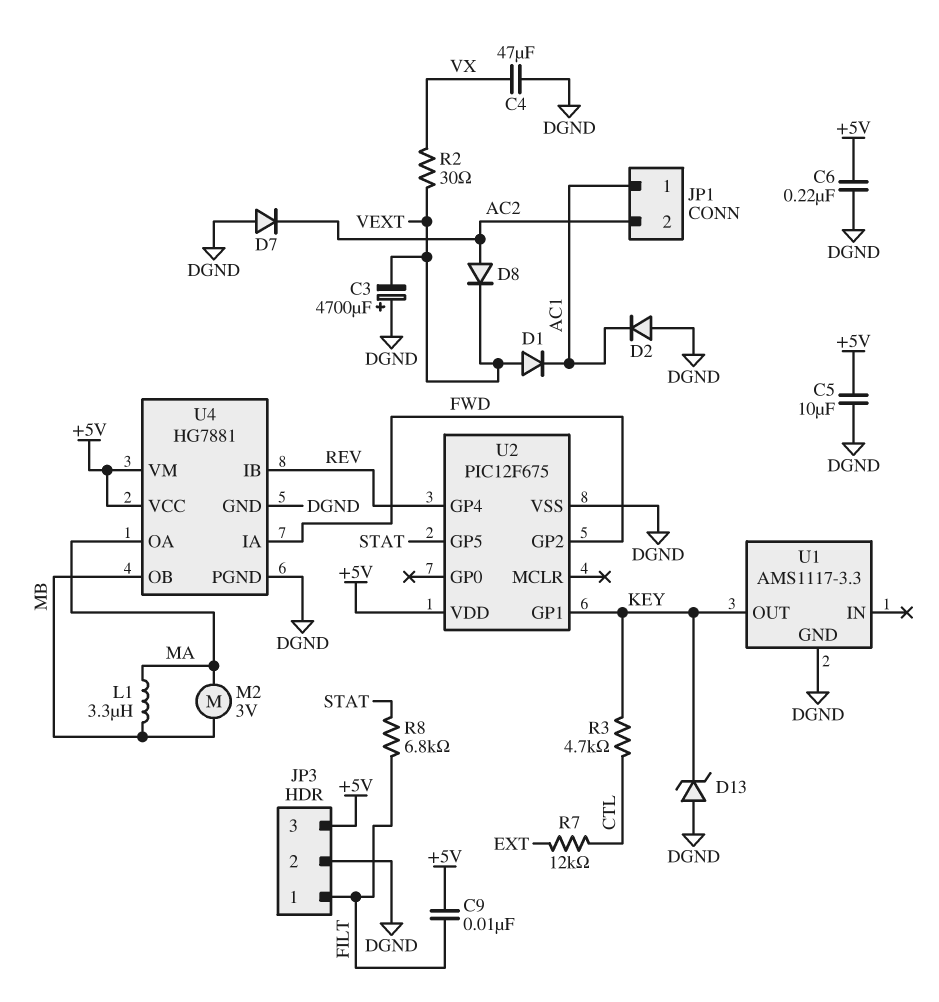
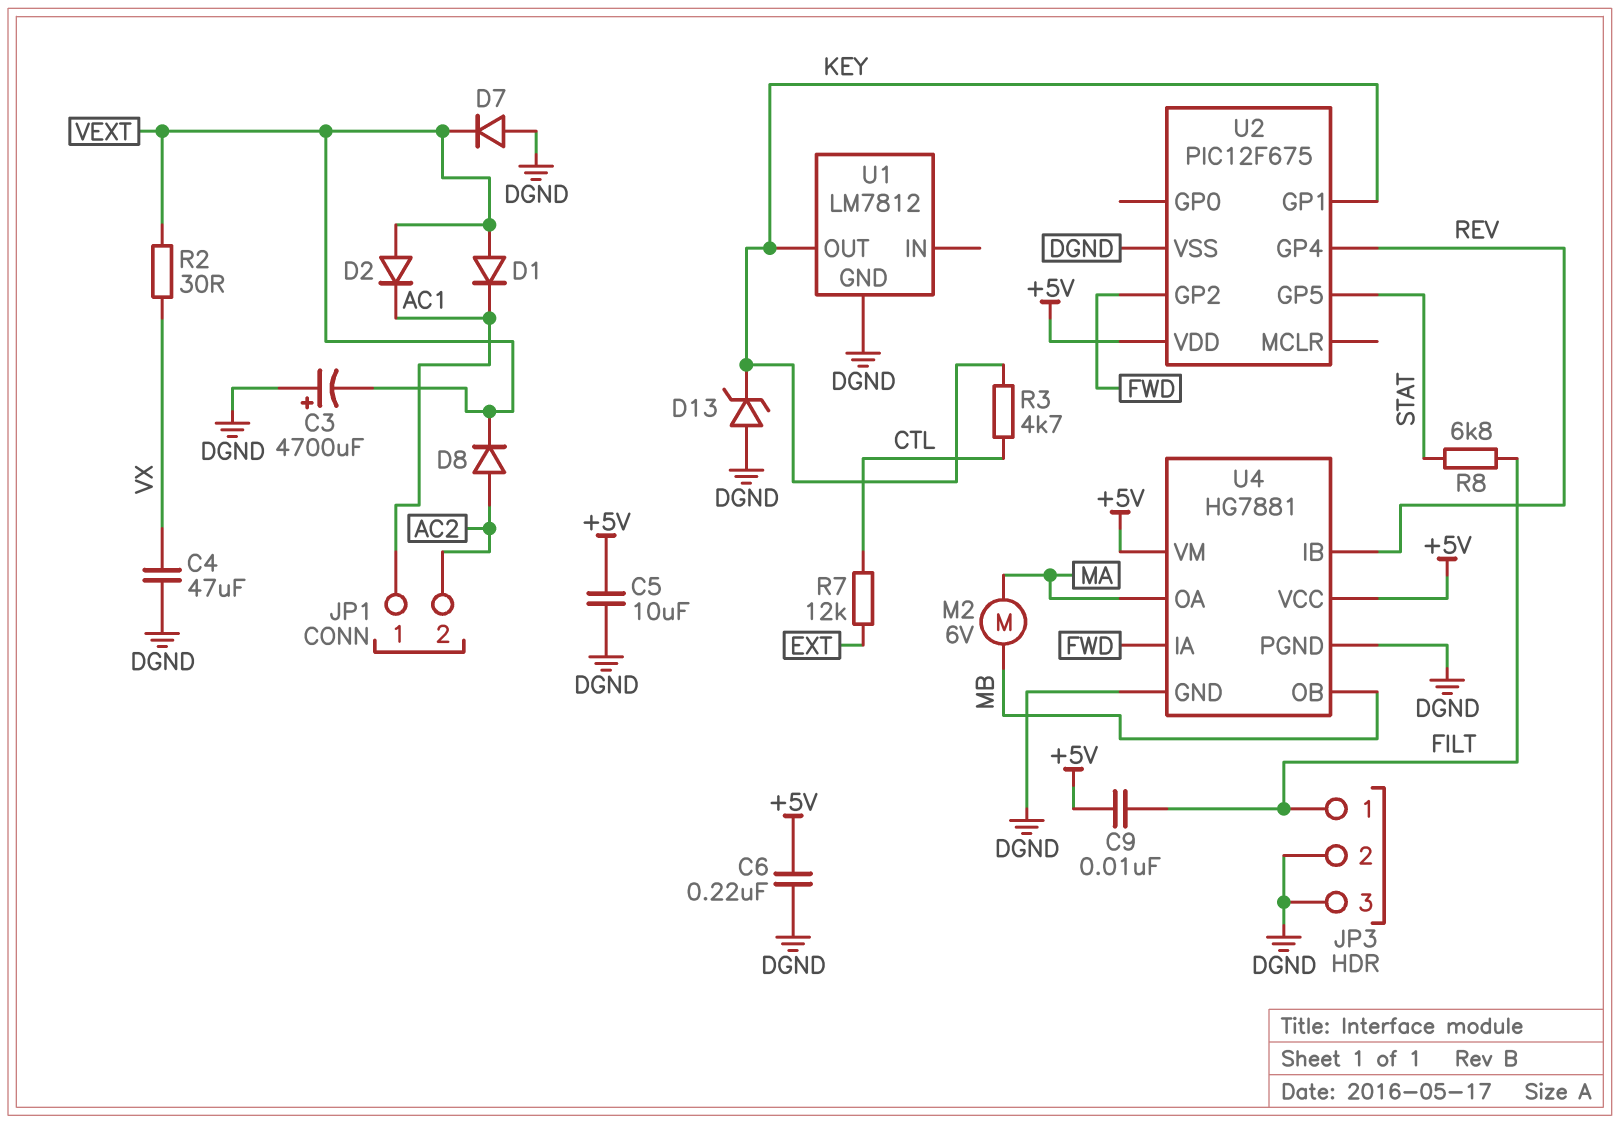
D2: diode (A DGND, K AC1) -> diode (A VEXT, K AC1)
D7: diode (A DGND, K AC2) -> diode (A DGND, K VEXT)
JP3 pin 3: +5V -> DGND
L1: 3.3uH (MA, MB) -> none
M2: motor 3V (MA, MB) -> motor 6V (MA, MB)
U1: AMS1117-3.3 -> LM7812

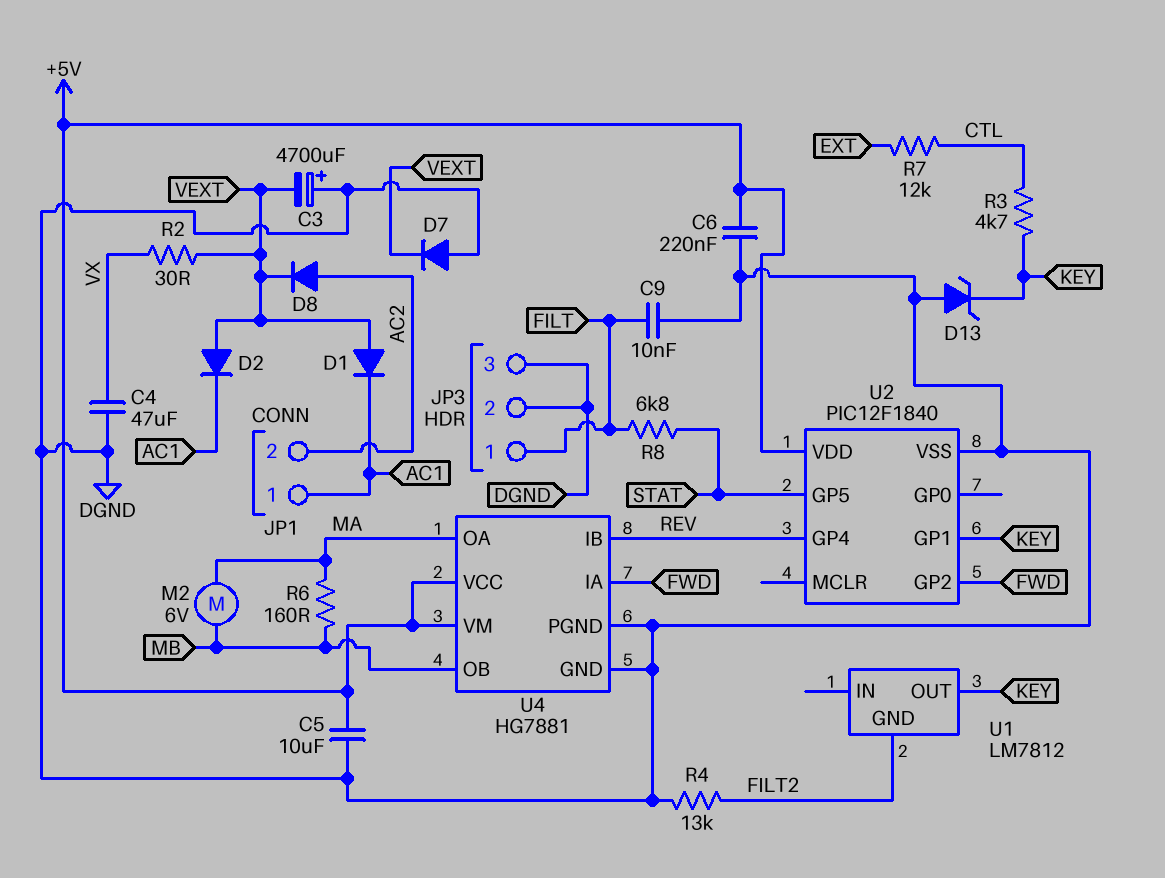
C9: 10nF (+5V, FILT) -> 10nF (DGND, FILT)
R4: none -> 13k (DGND, FILT2)
R6: none -> 160 (MA, MB)
U1 pin GND: DGND -> FILT2
U2: PIC12F675 -> PIC12F1840

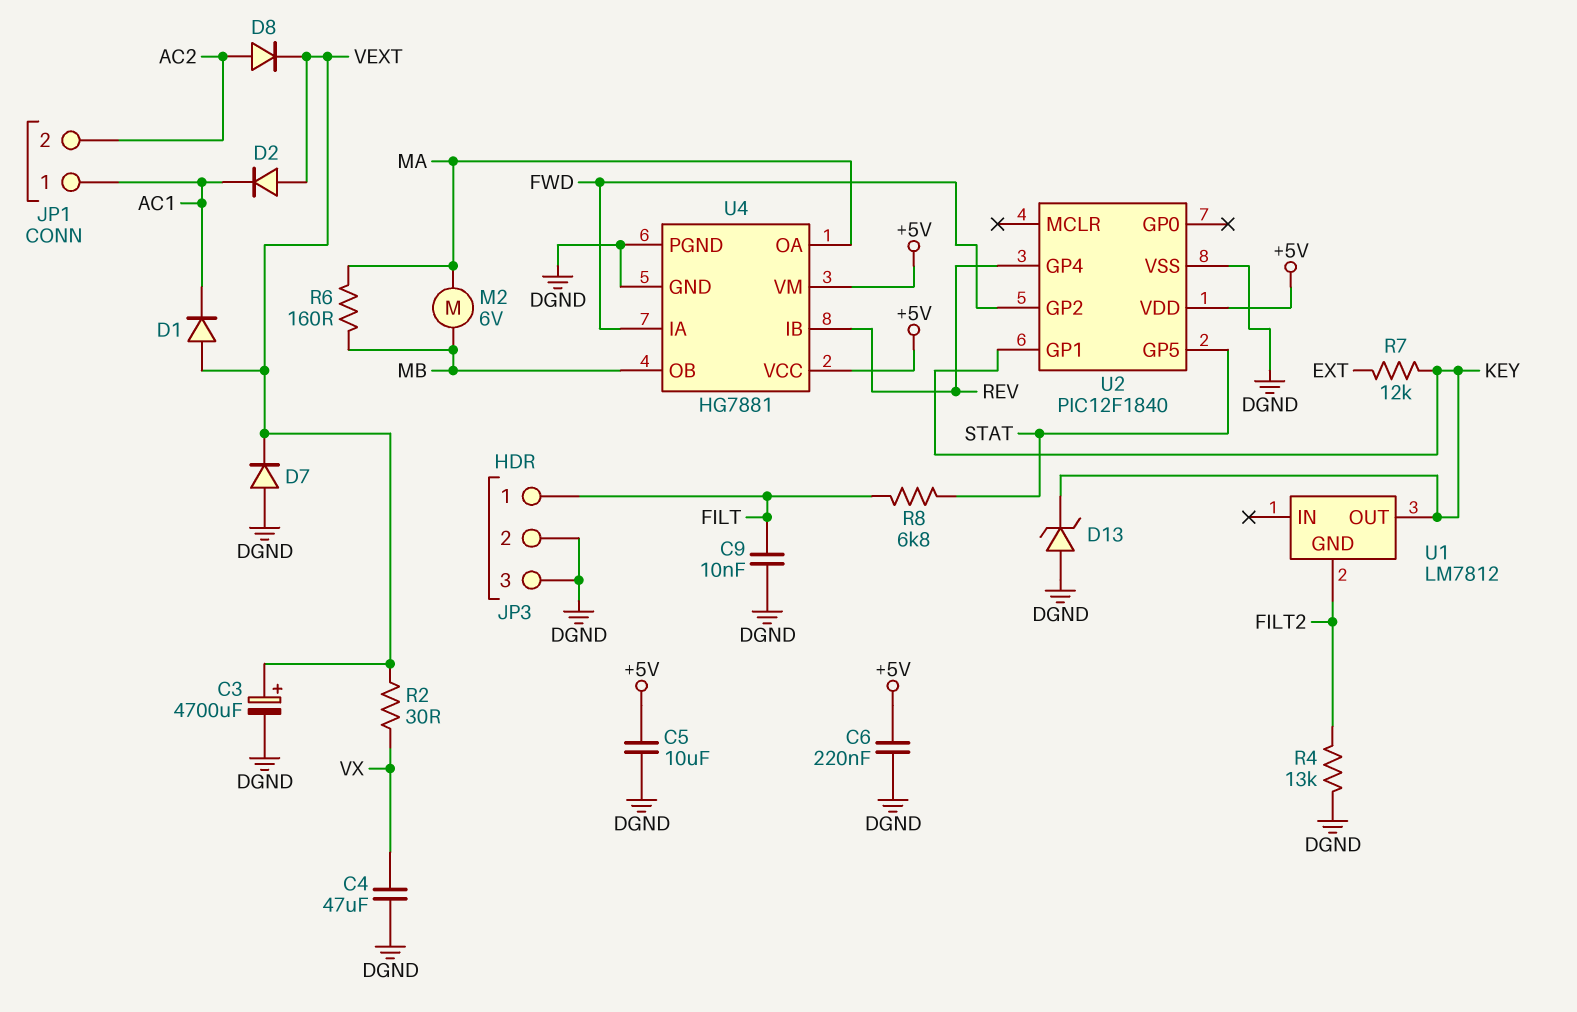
C3: 4700uF (plus DGND, minus VEXT) -> 4700uF (plus VEXT, minus DGND)
R3: 4.7k (CTL, KEY) -> none
R7: 12k (CTL, EXT) -> 12k (EXT, KEY)

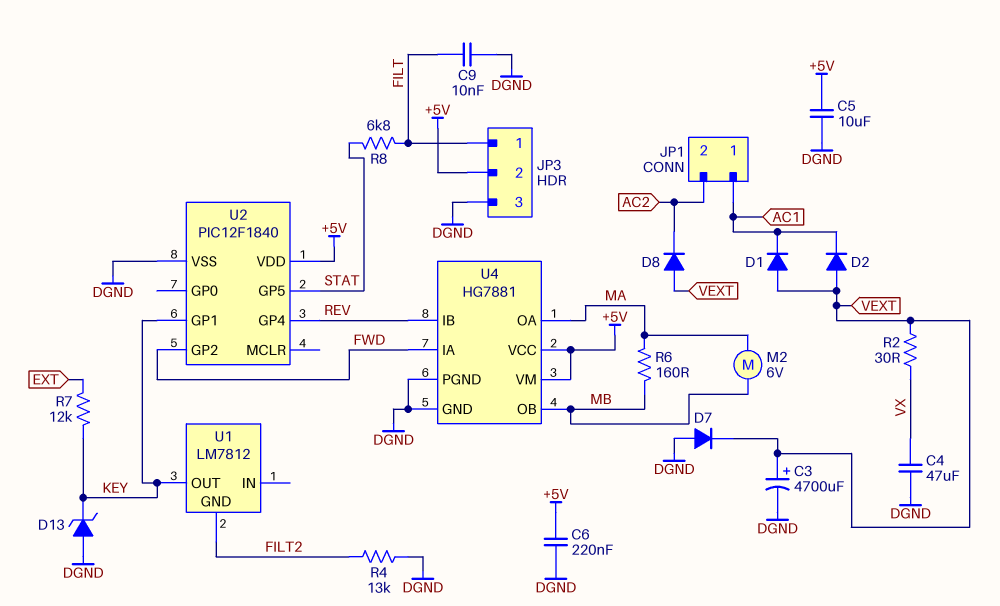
D8: diode (A AC2, K VEXT) -> diode (A VEXT, K AC2)
JP3 pin 2: DGND -> +5V

